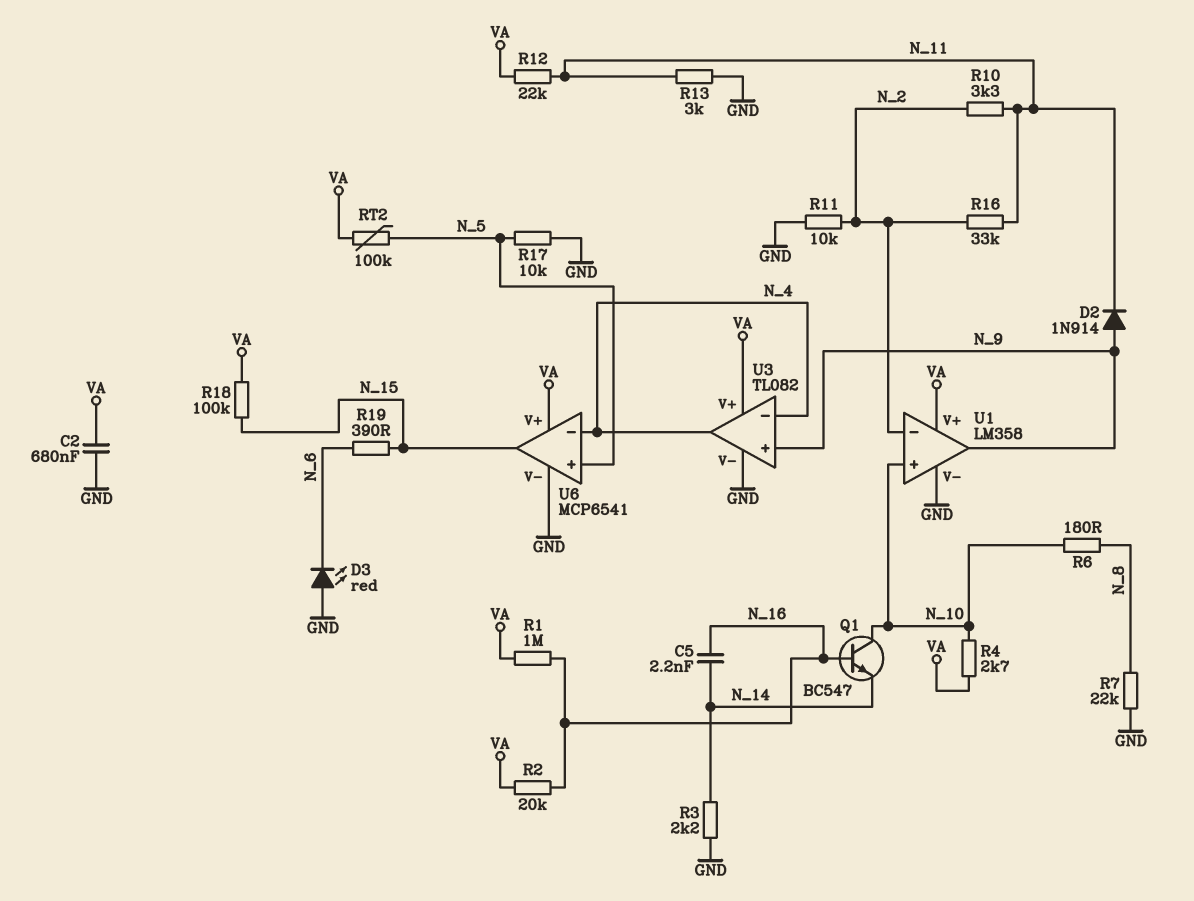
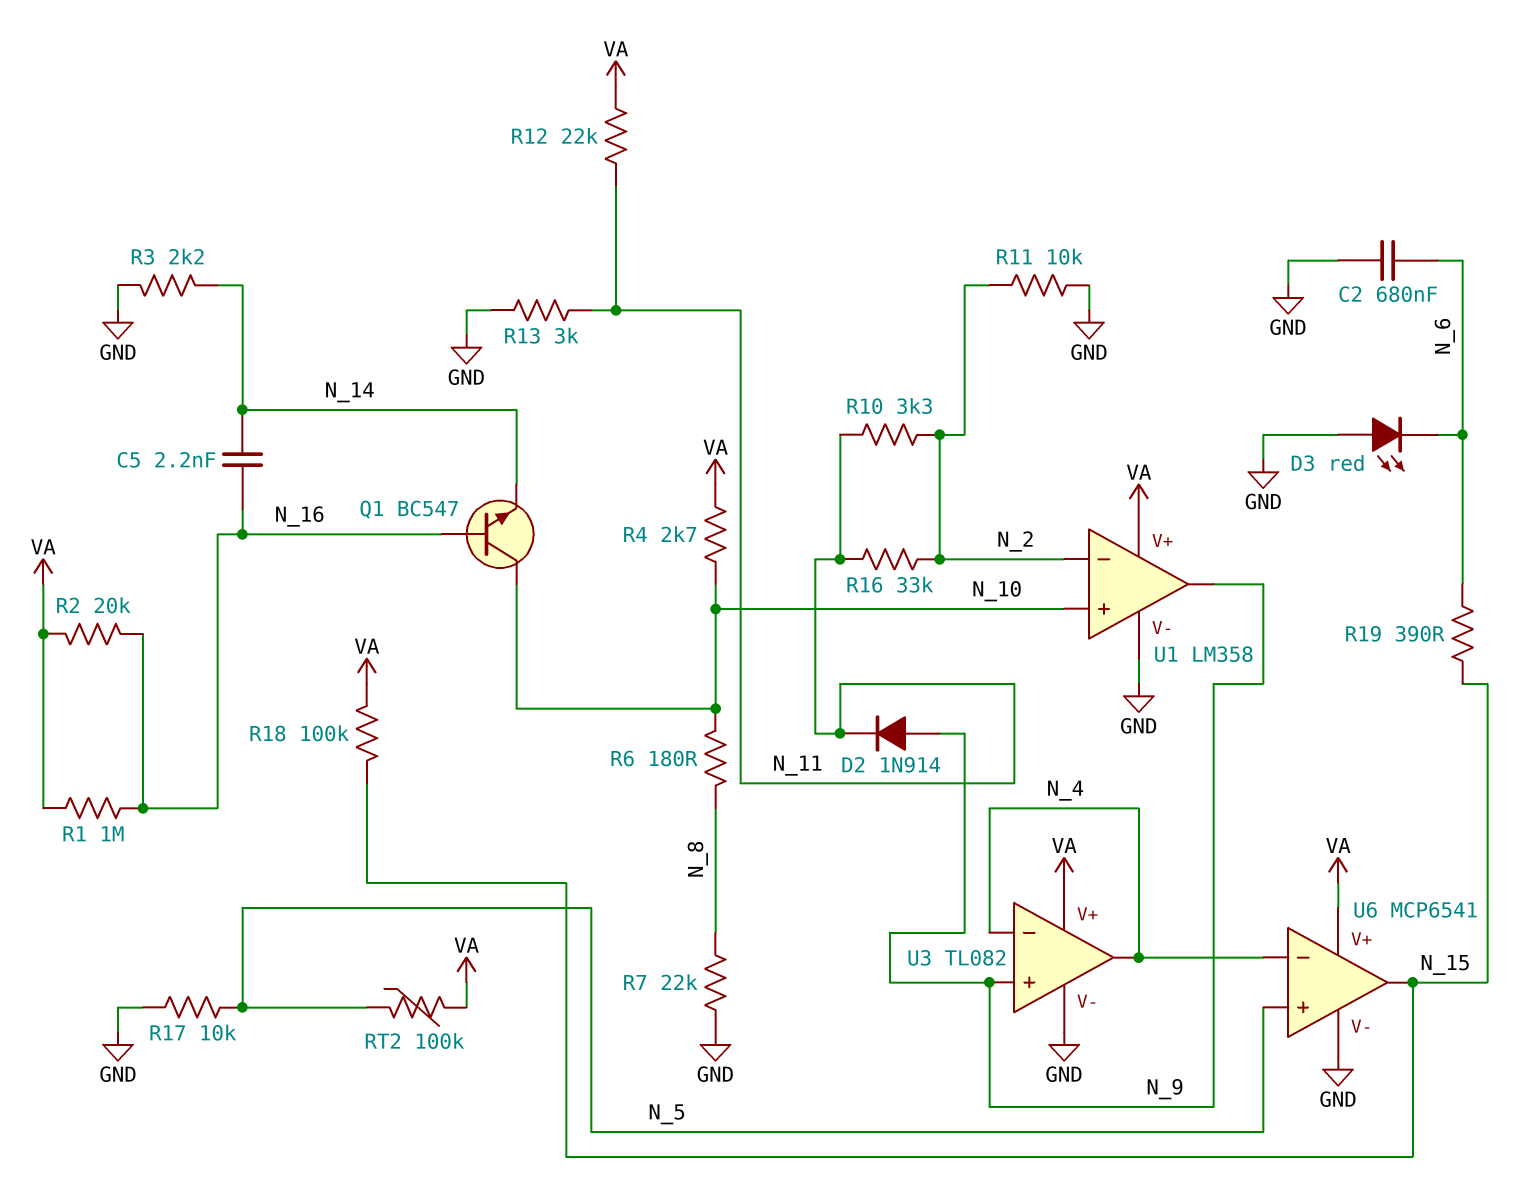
C2: 680nF (GND, VA) -> 680nF (GND, N_6)

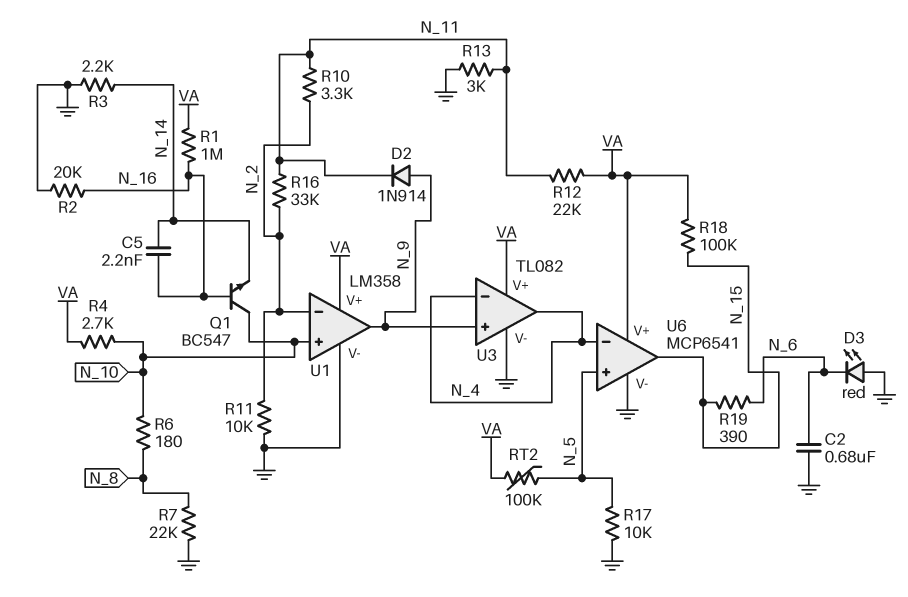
R2: 20k (N_16, VA) -> 20k (GND, N_16)

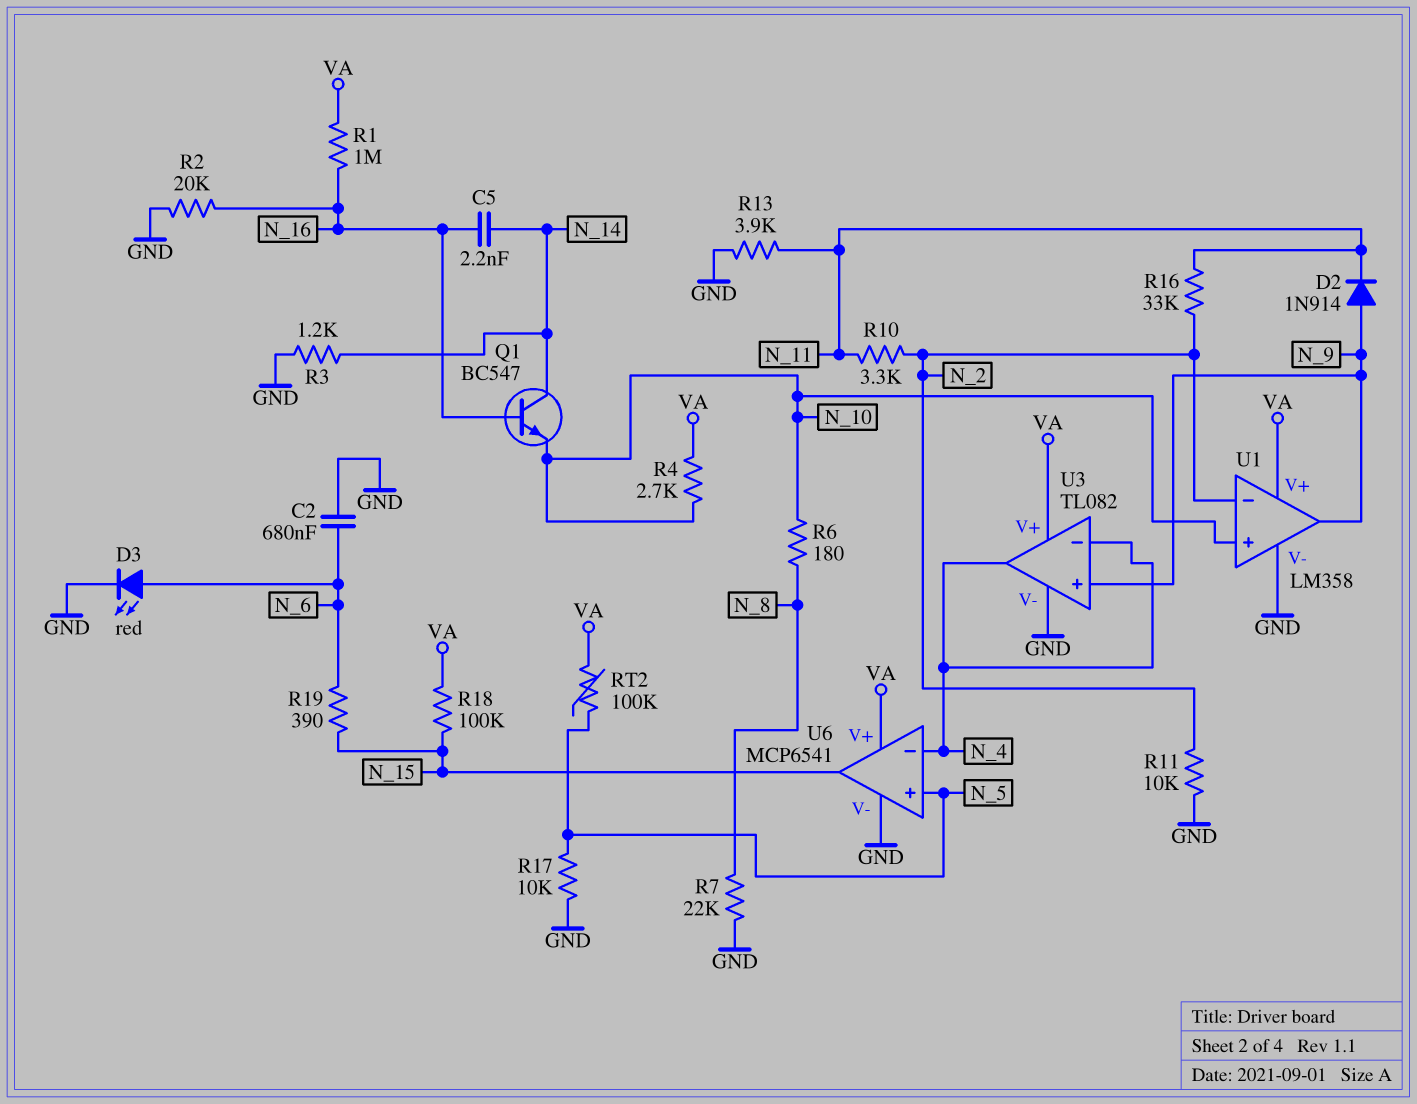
D3: LED red (A GND, K N_6) -> LED red (A N_6, K GND)
Q1: NPN BC547 (B N_16, C N_10, E N_14) -> NPN BC547 (B N_16, C N_14, E N_10)
R3: 2.2k (GND, N_14) -> 1.2k (GND, N_14)
R12: 22k (N_11, VA) -> none
R13: 3k (GND, N_11) -> 3.9k (GND, N_11)

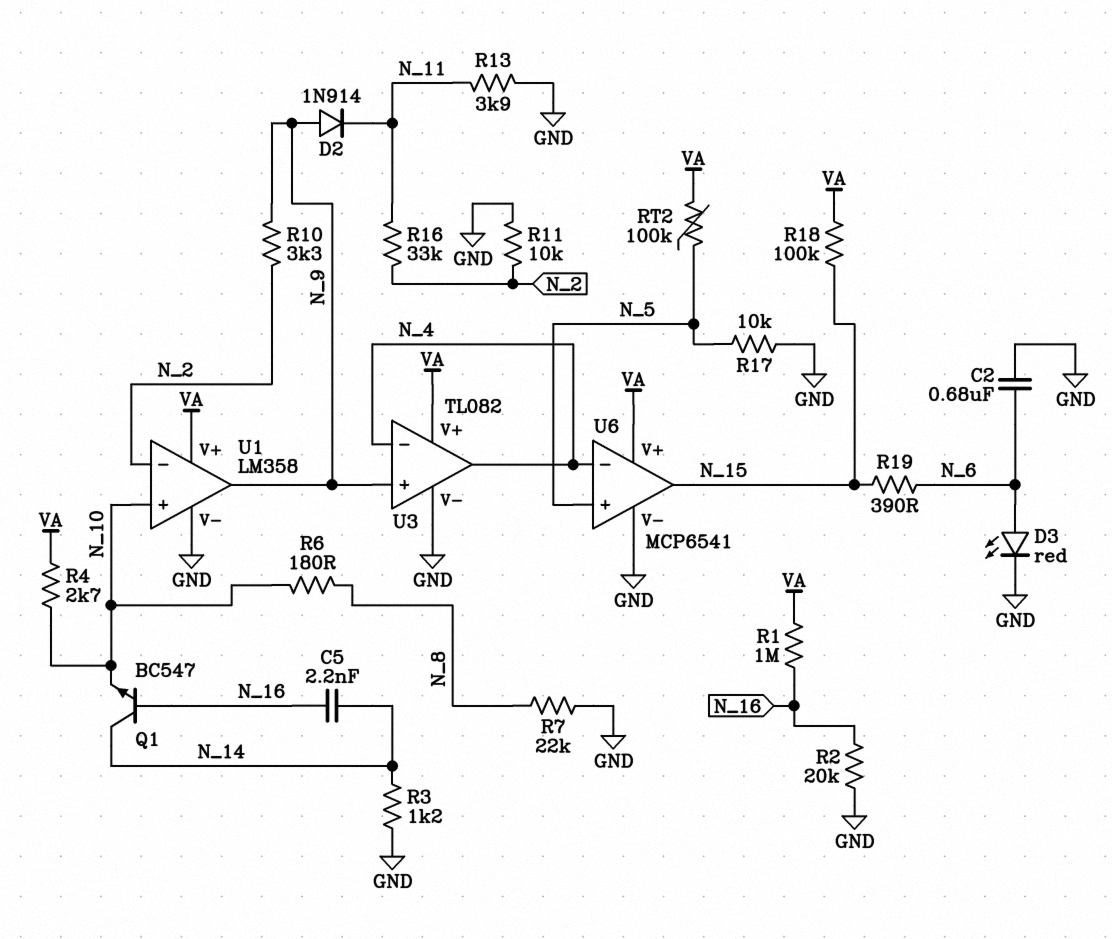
R10: 3.3k (N_2, N_11) -> 3.3k (N_2, N_9)

